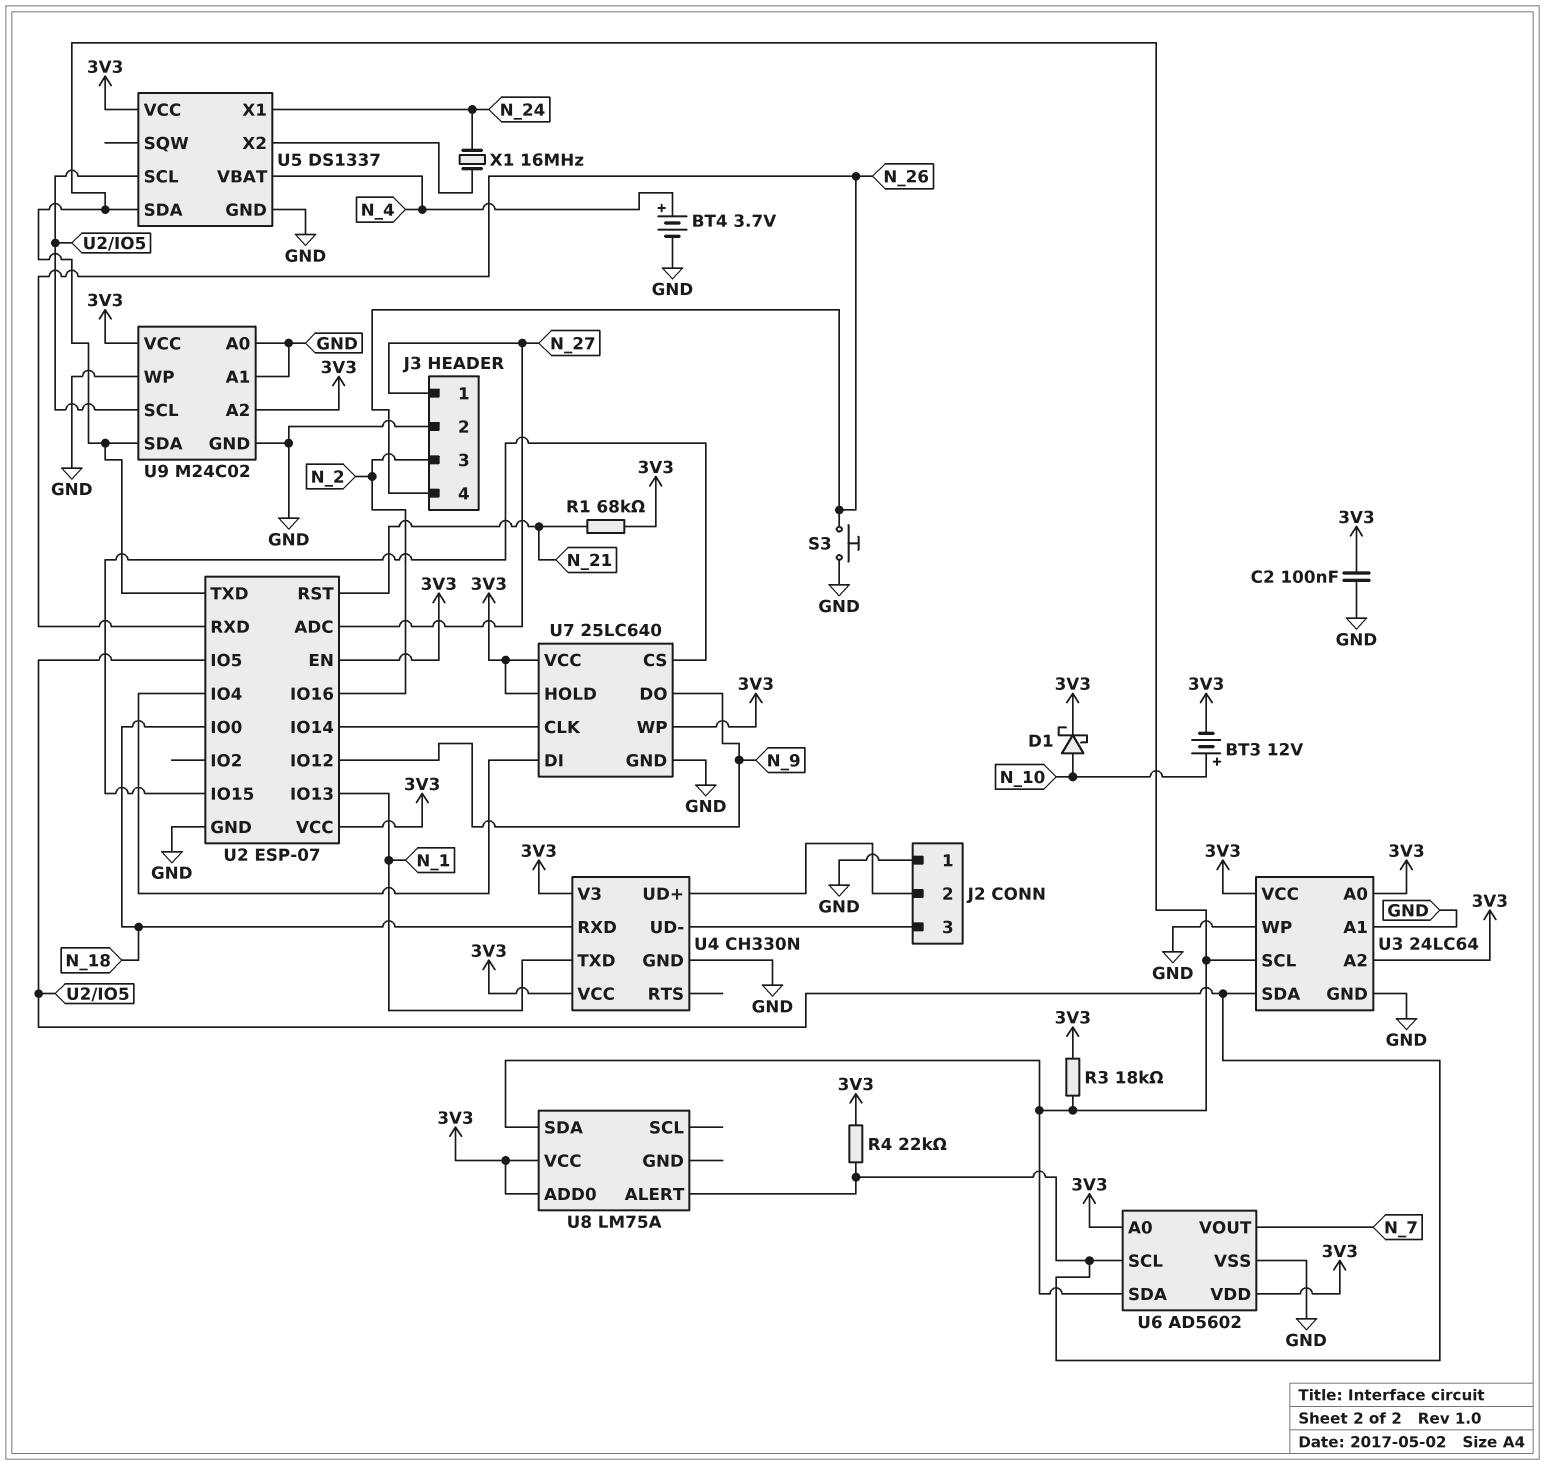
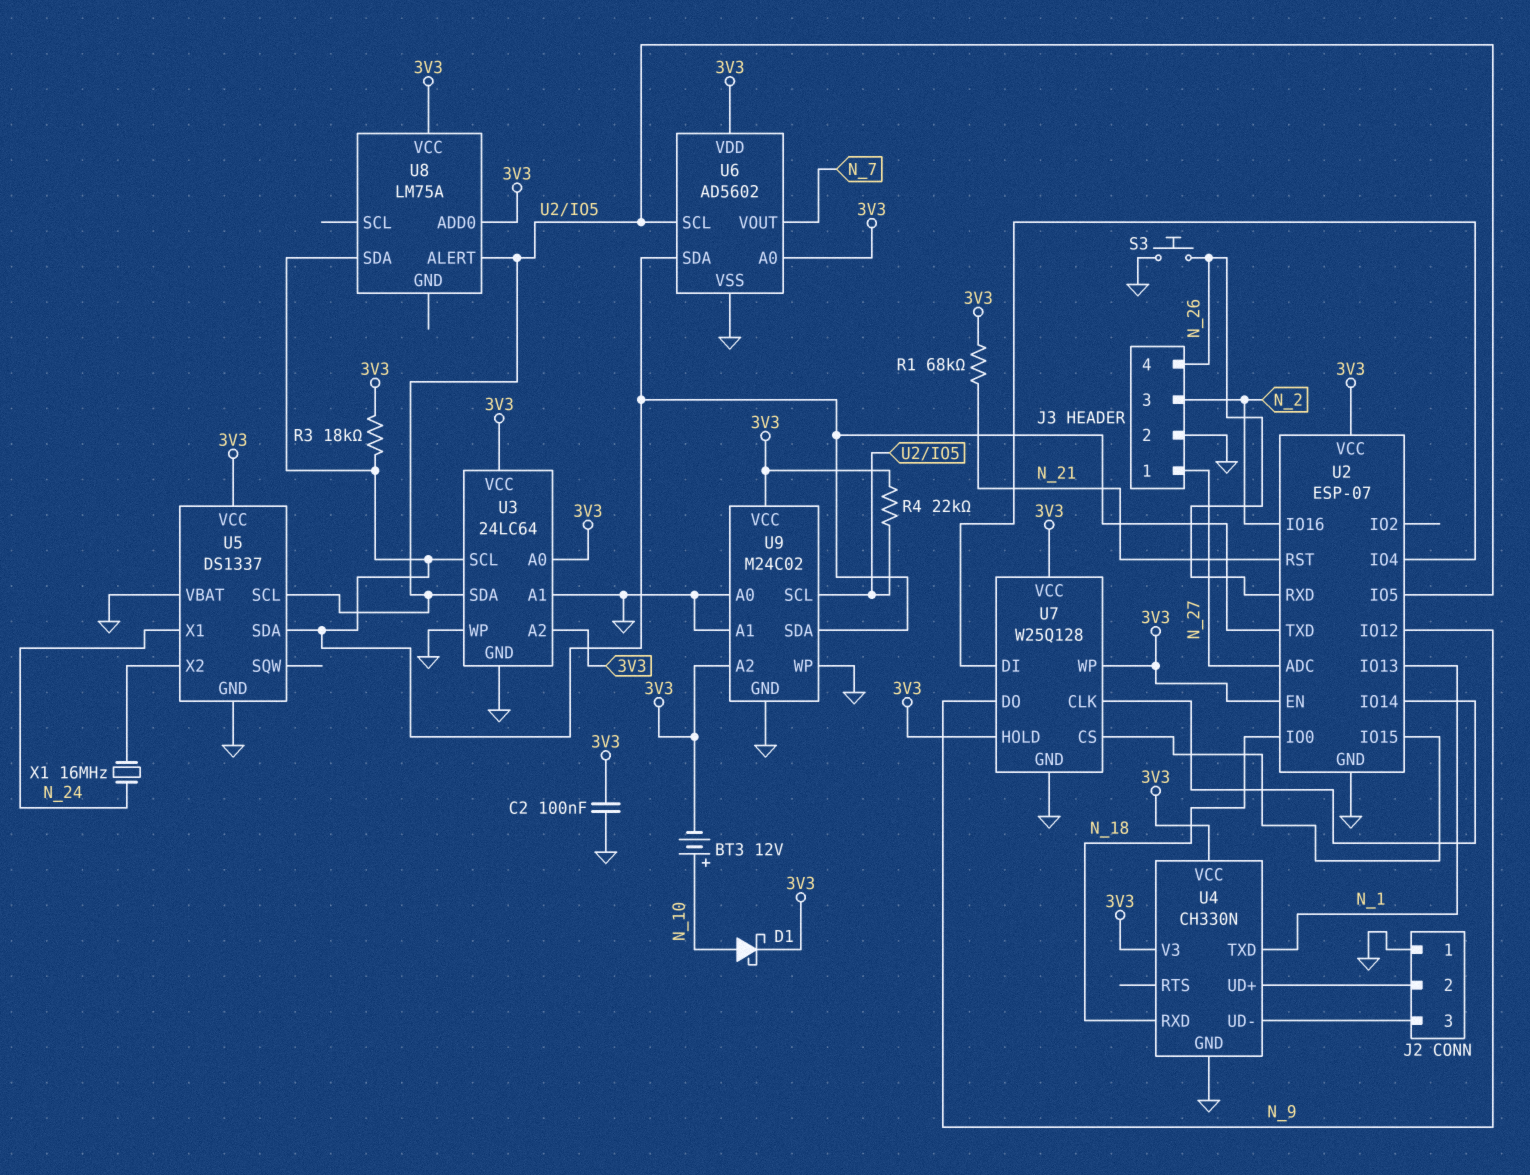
BT4: 3.7V (plus N_4, minus GND) -> none
U5 pin VBAT: N_4 -> GND
U7: 25LC640 -> W25Q128

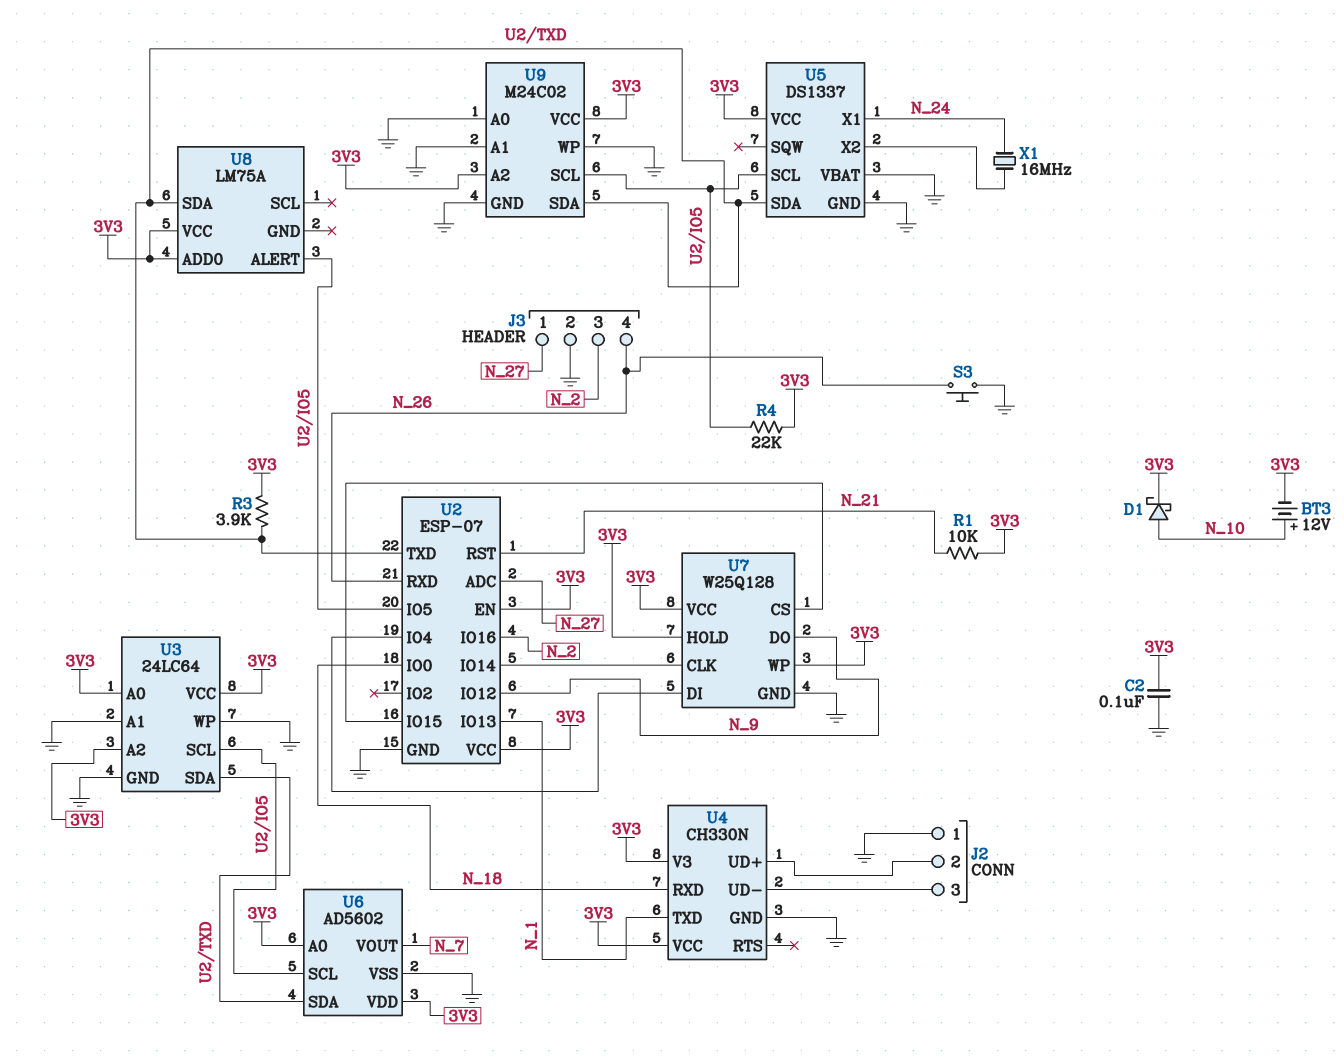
R1: 68k (3V3, N_21) -> 10k (3V3, N_21)
R3: 18k (3V3, U2/TXD) -> 3.9k (3V3, U2/TXD)
U3 pin SCL: U2/TXD -> U2/IO5
U3 pin SDA: U2/IO5 -> U2/TXD

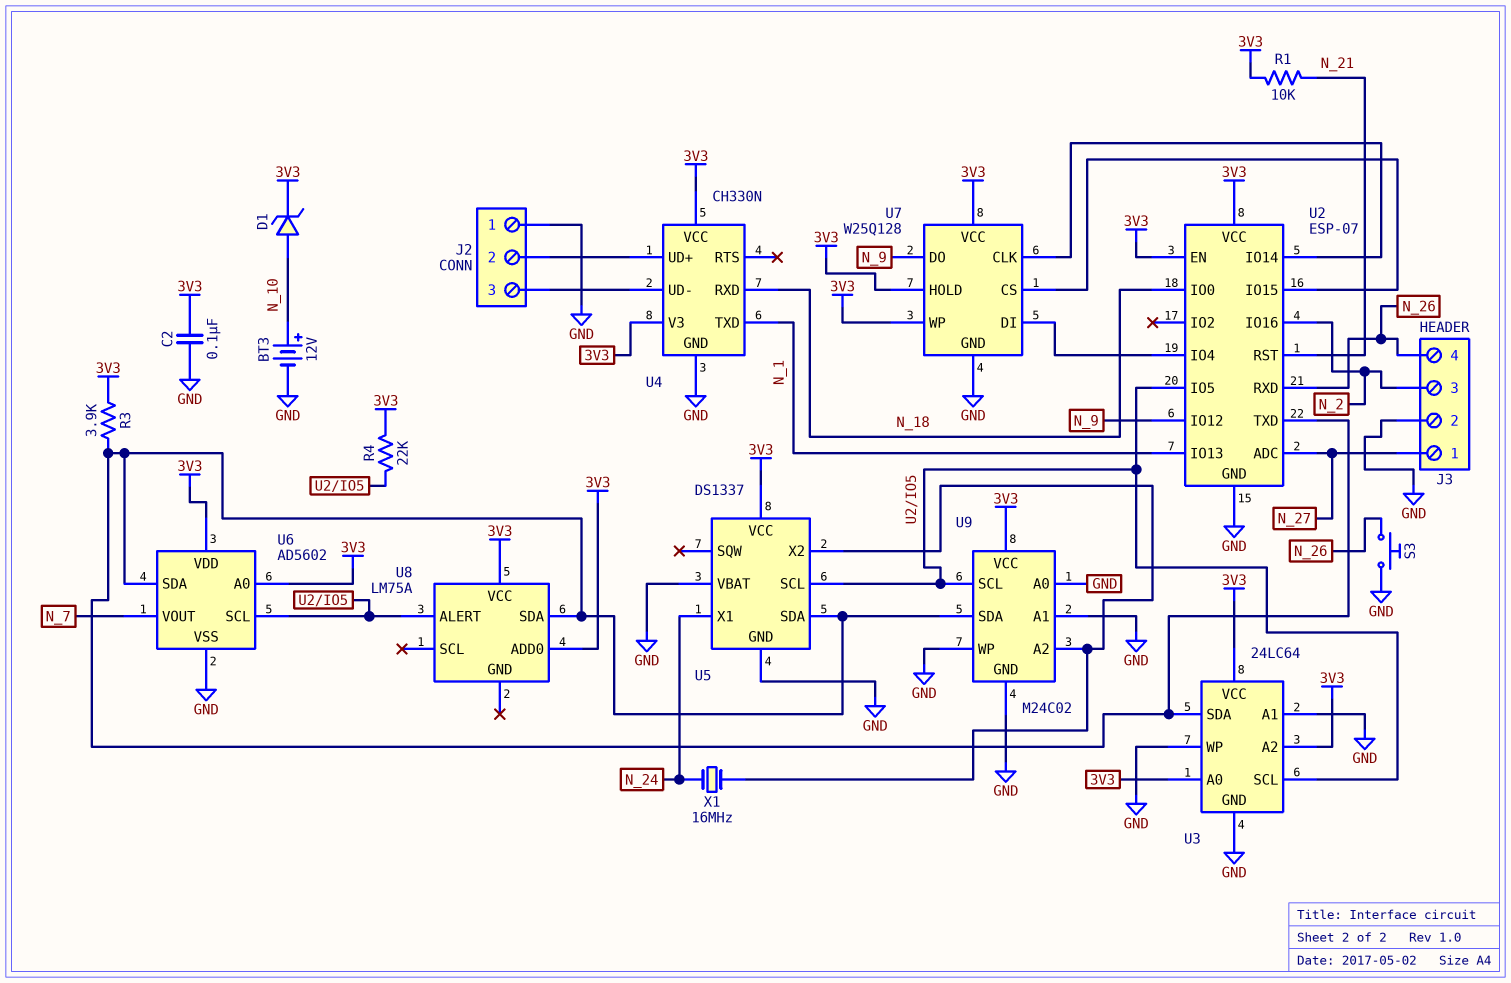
BT3: 12V (plus N_10, minus 3V3) -> 12V (plus N_10, minus GND)
D1: schottky (A N_10, K 3V3) -> zener (A N_10, K 3V3)
U9 pin A2: 3V3 -> U5/X2

